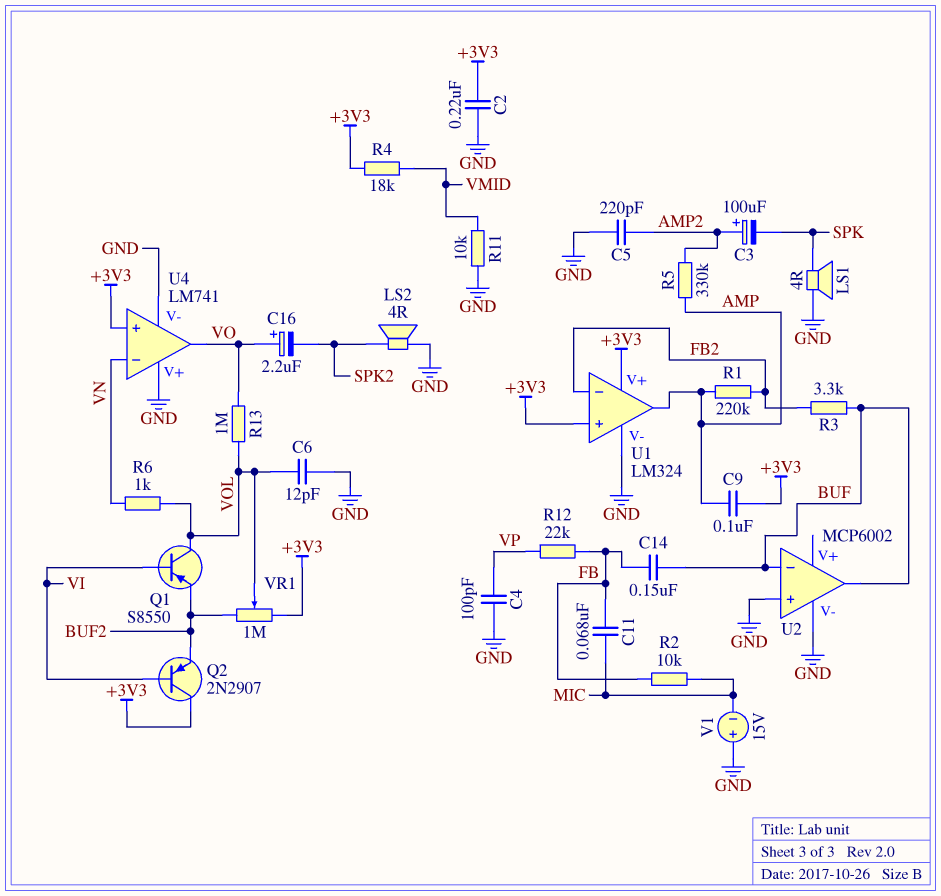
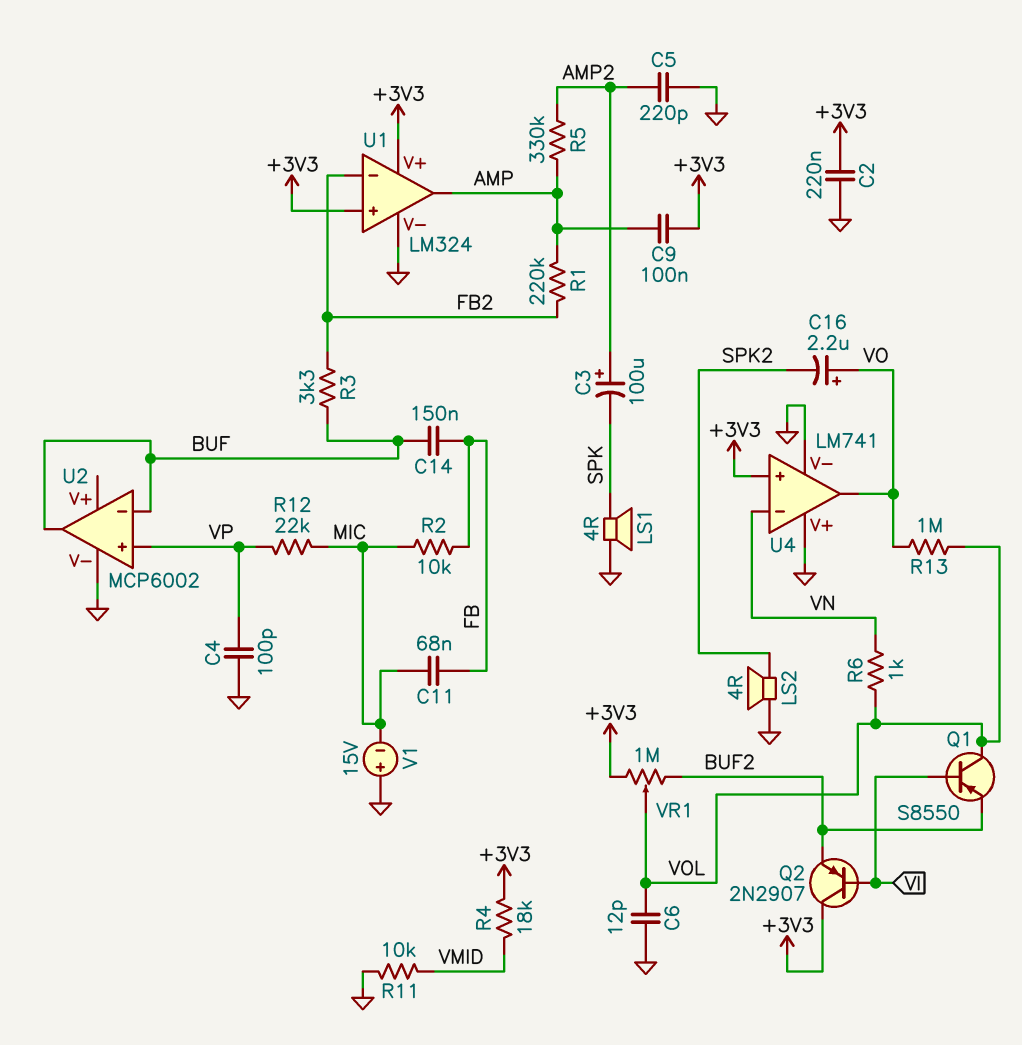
R12: 22k (FB, VP) -> 22k (MIC, VP)
U2 pin in+: GND -> VP

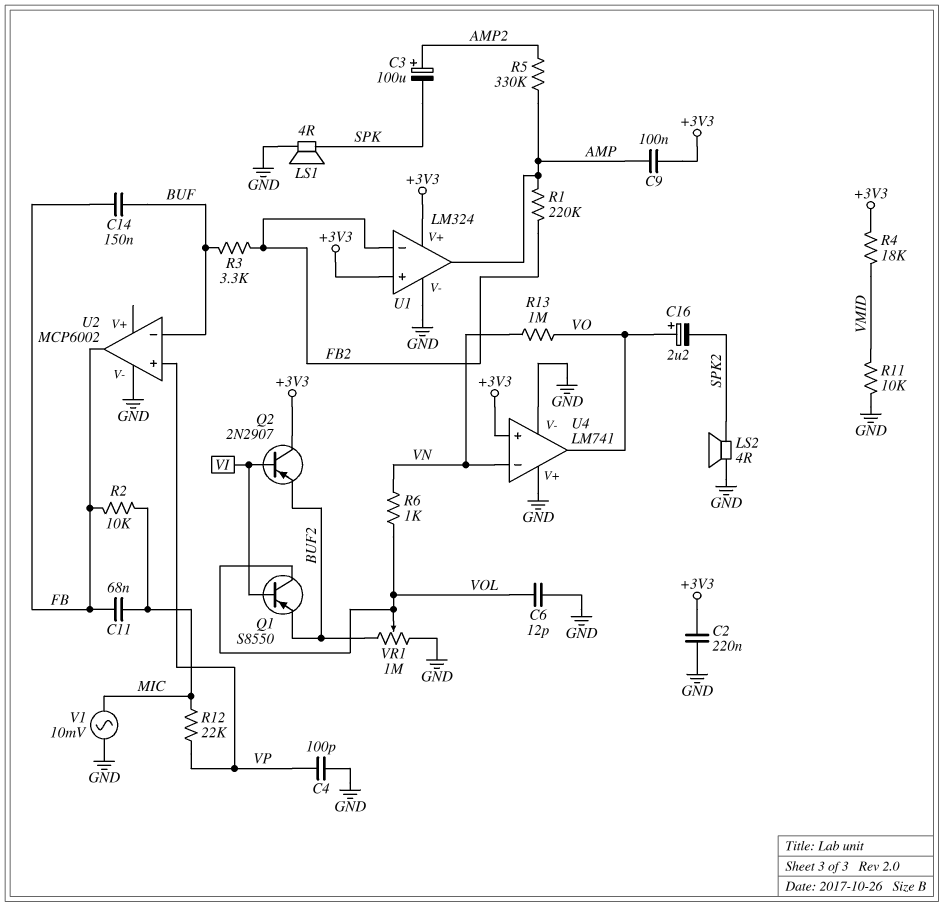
C5: 220pF (AMP2, GND) -> none
R13: 1M (VO, VOL) -> 1M (VN, VO)
U2 pin out: BUF -> FB
V1: 15V (plus GND, minus MIC) -> AC 10mV (GND, MIC)
VR1: 1M (+3V3, BUF2, wiper VOL) -> 1M (BUF2, GND, wiper VOL)

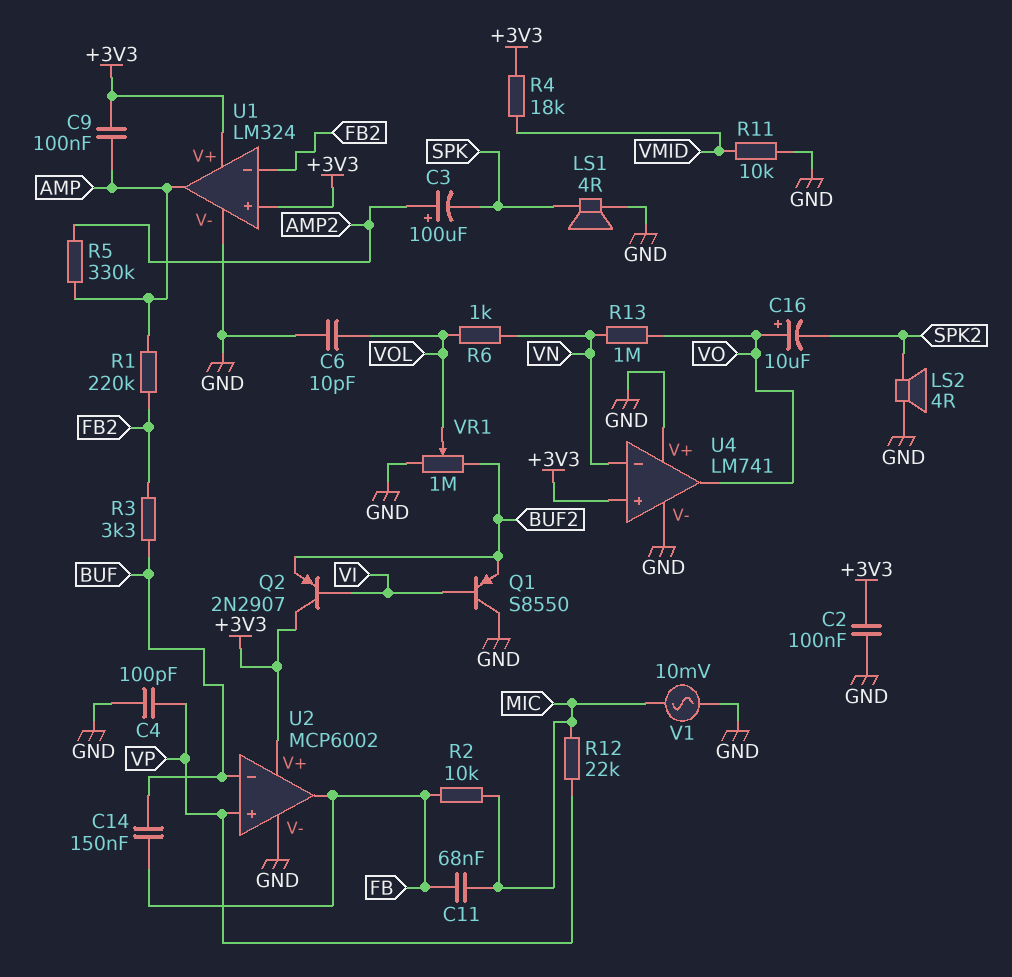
C2: 220nF (+3V3, GND) -> 100nF (+3V3, GND)
C6: 12pF (GND, VOL) -> 10pF (GND, VOL)
C16: 2.2uF (plus VO, minus SPK2) -> 10uF (plus VO, minus SPK2)
Q1: PNP S8550 (B VI, C VOL, E BUF2) -> PNP S8550 (B VI, C GND, E BUF2)
U2 pin V+: none -> +3V3

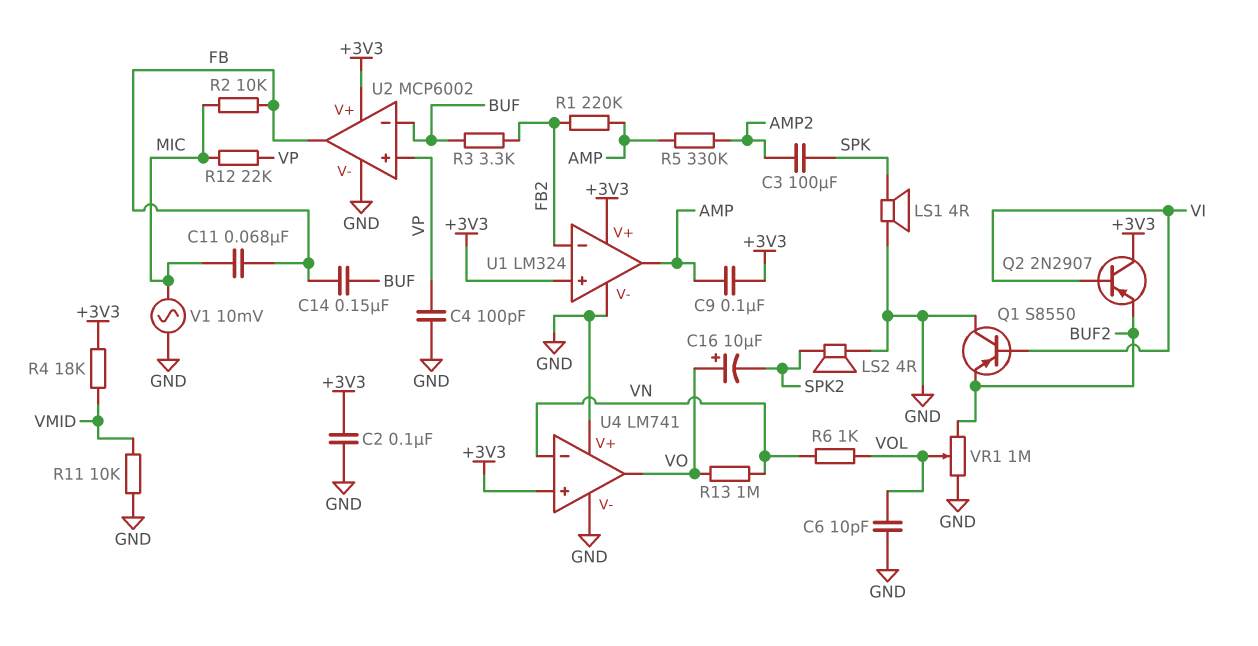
C3: 100uF (plus AMP2, minus SPK) -> 100uF (AMP2, SPK)

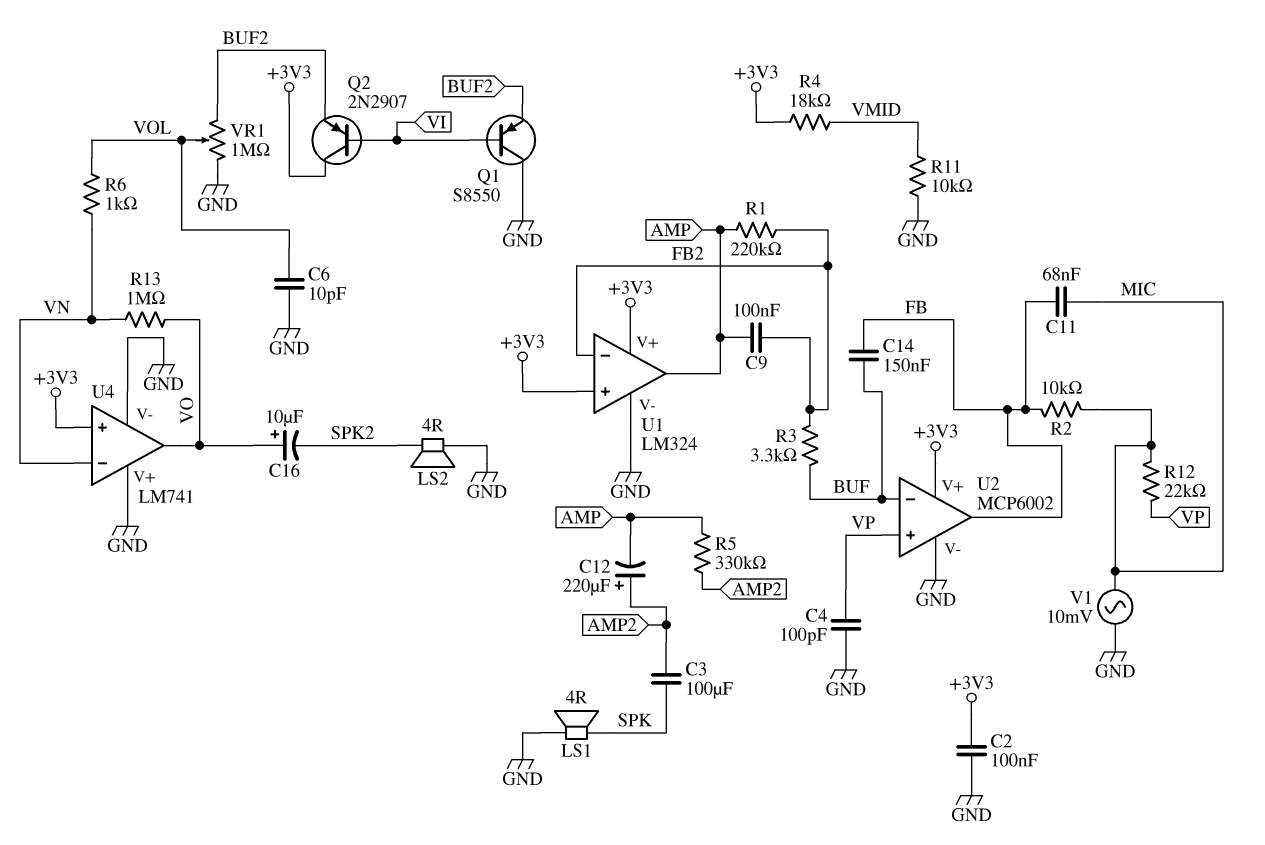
C9: 100nF (+3V3, AMP) -> 100nF (AMP, FB2)
C12: none -> 220uF (plus AMP2, minus AMP)

